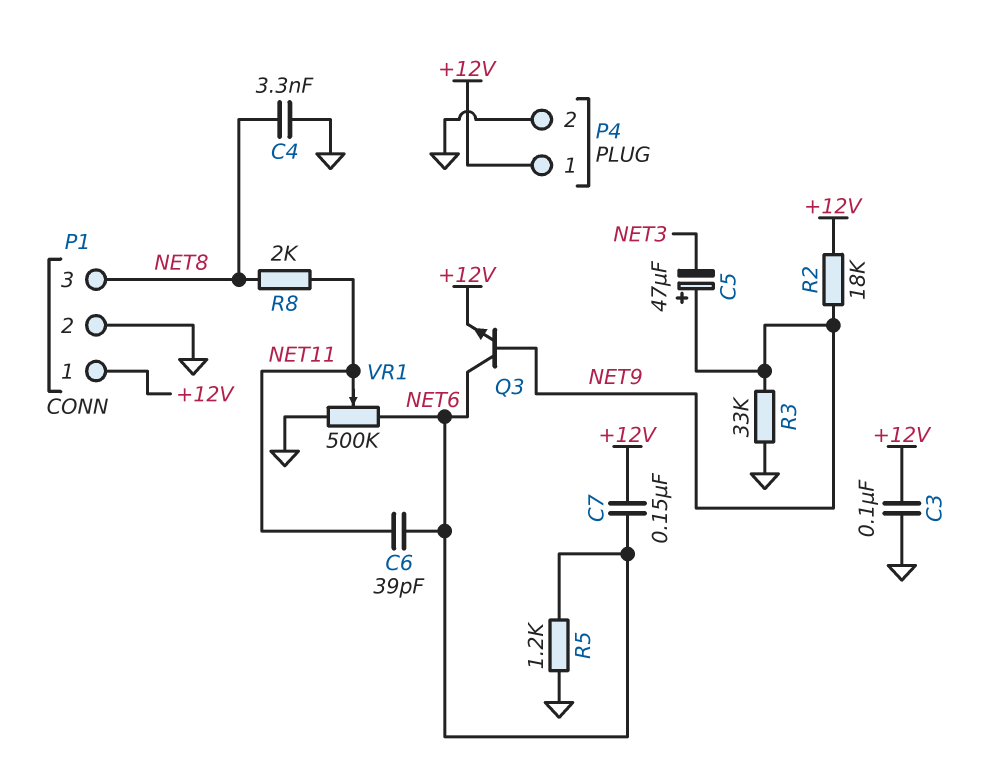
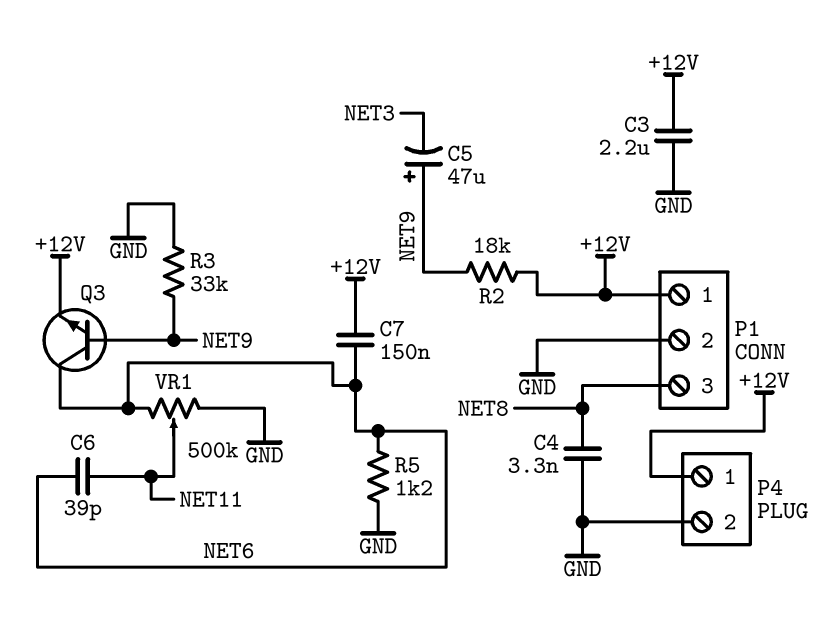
C3: 100nF (+12V, GND) -> 2.2uF (+12V, GND)
R8: 2k (NET8, NET11) -> none

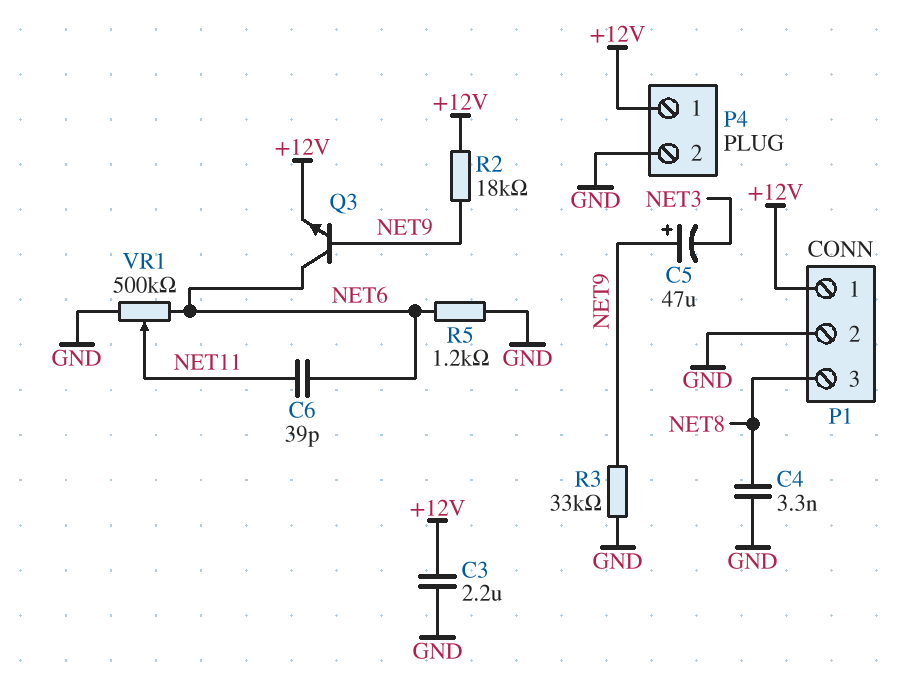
C7: 150nF (+12V, NET6) -> none

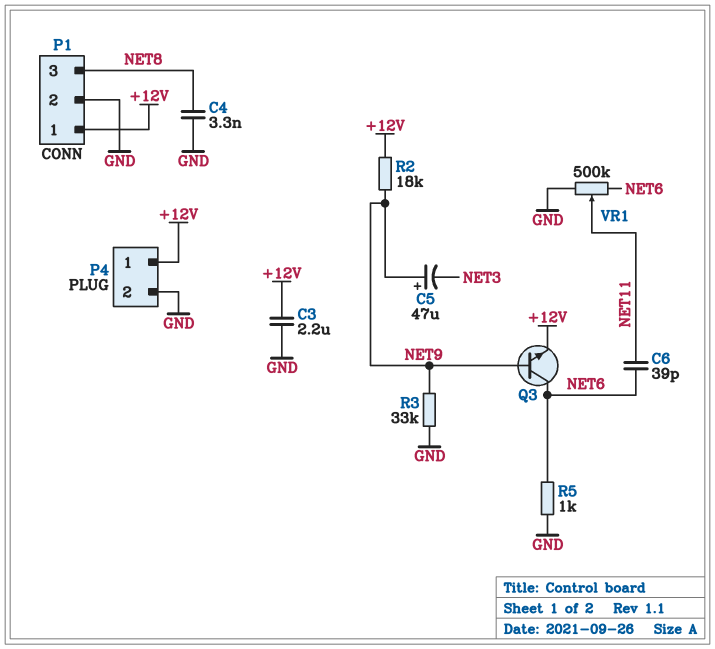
R5: 1.2k (GND, NET6) -> 1k (GND, NET6)

